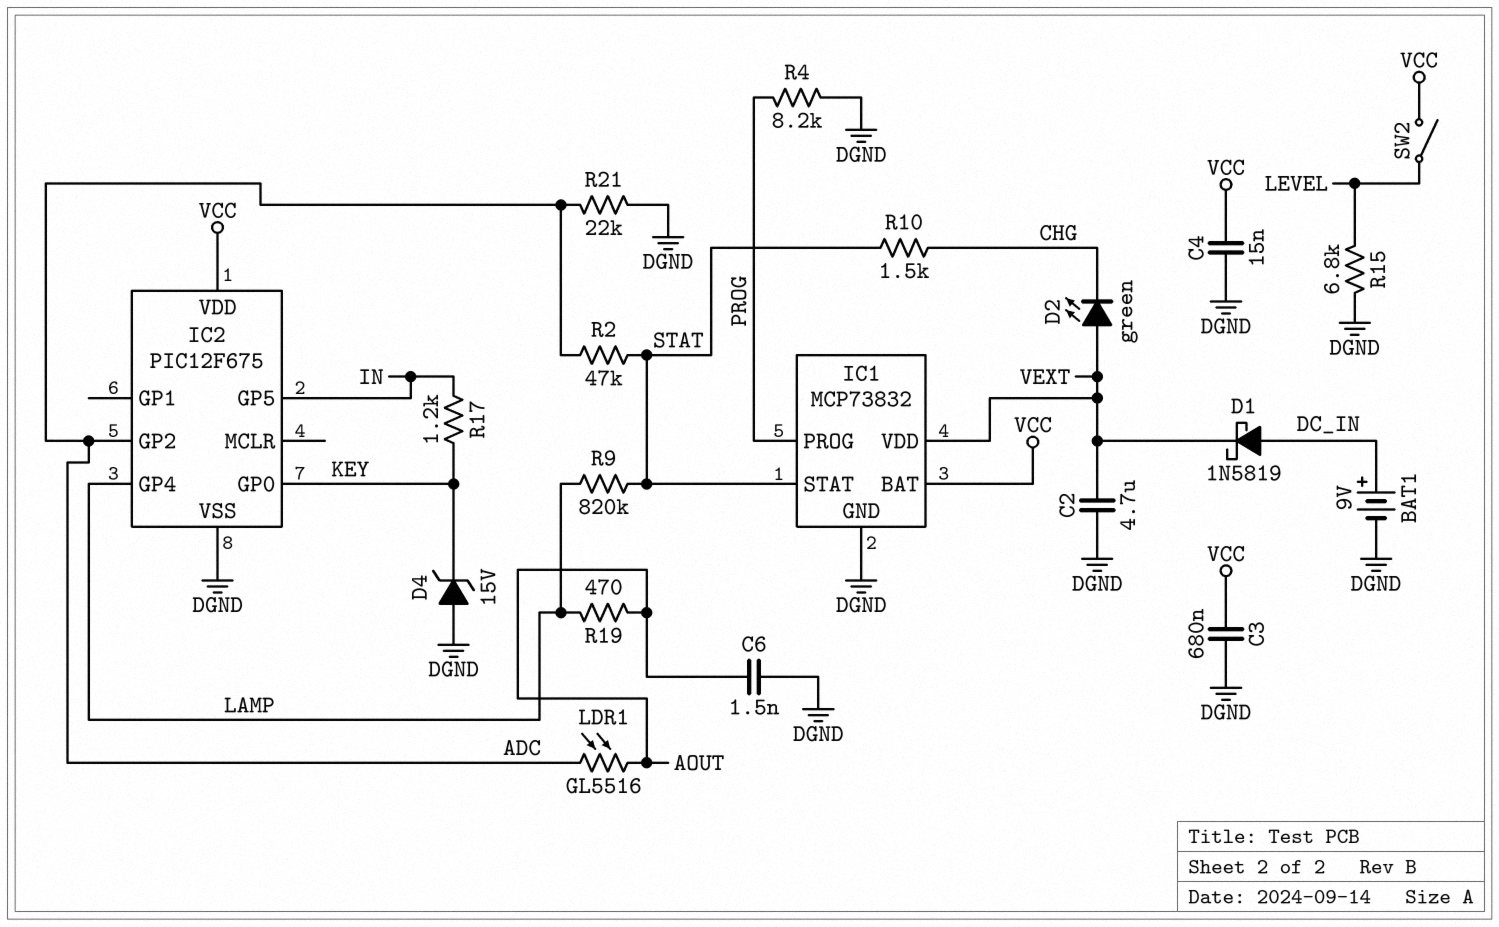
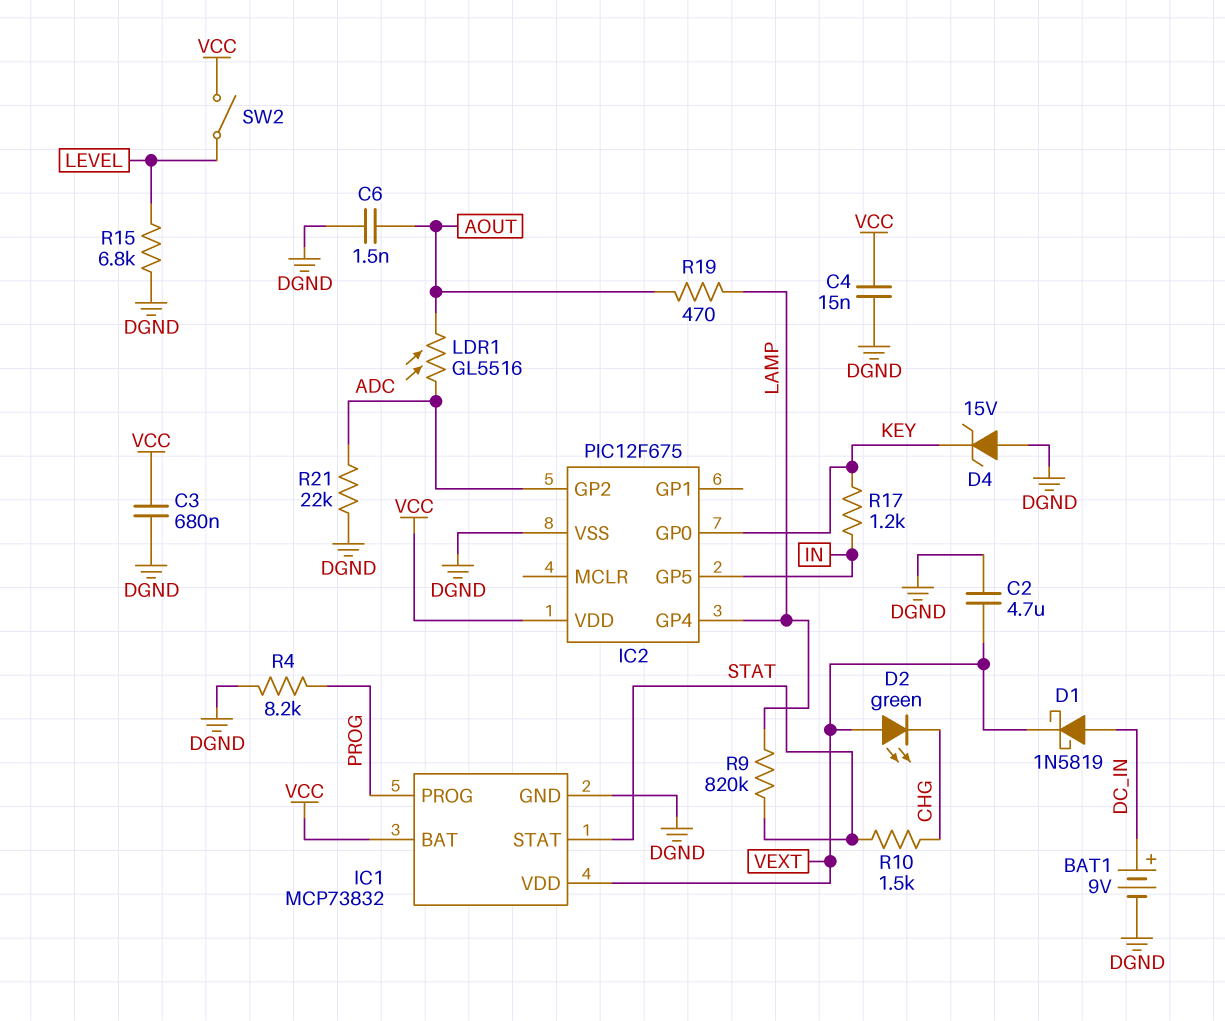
R2: 47k (ADC, STAT) -> none

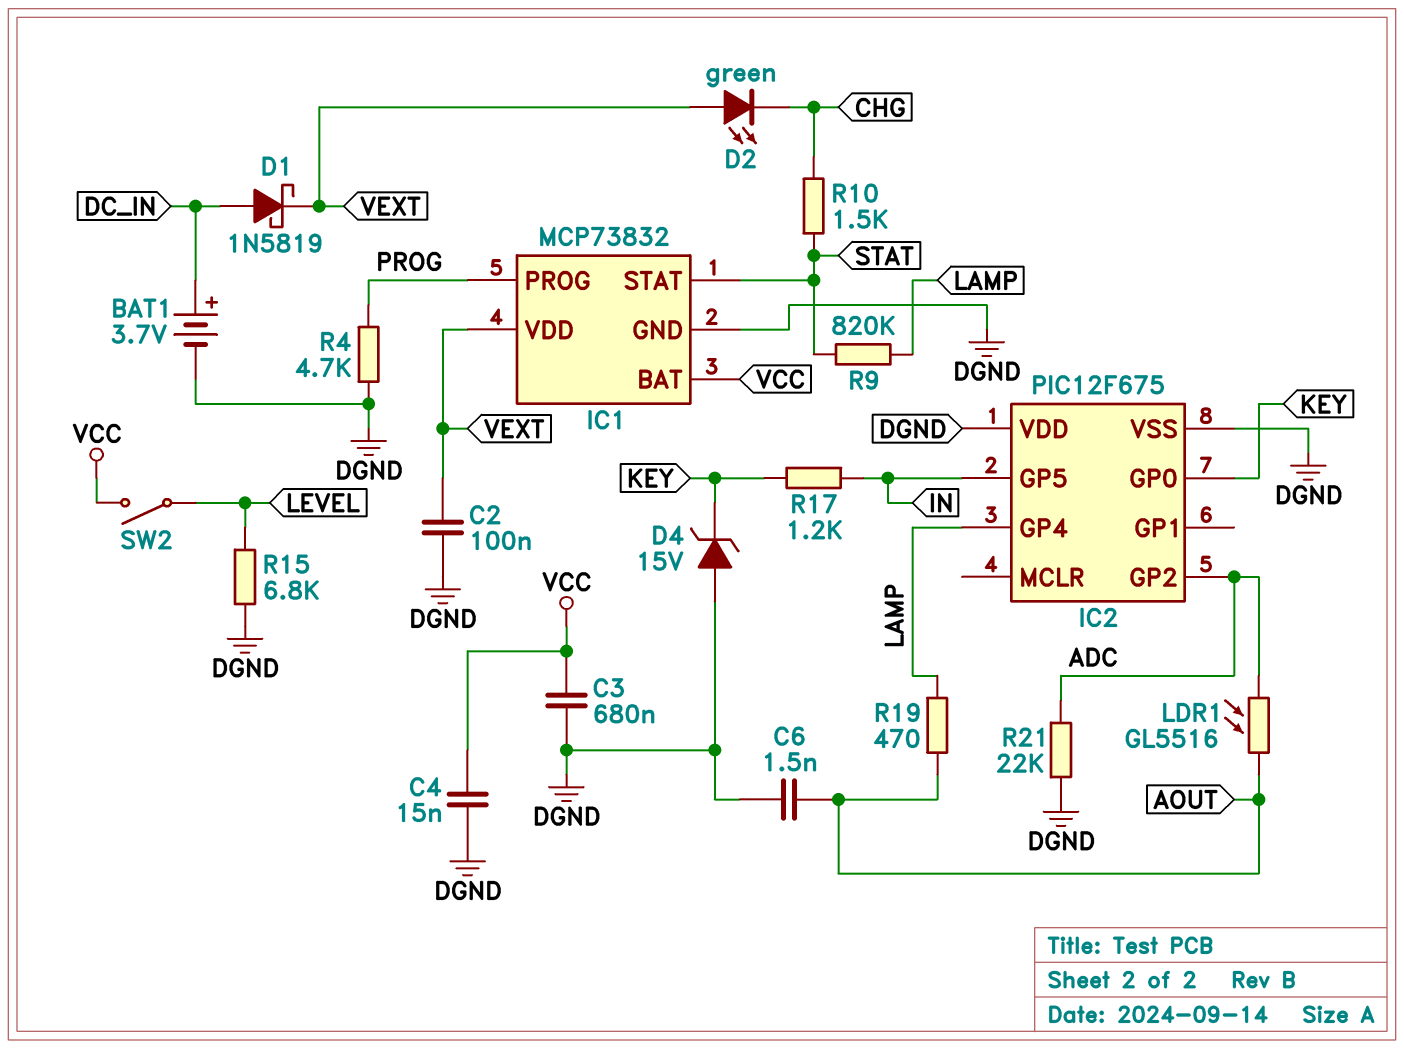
BAT1: 9V (plus DC_IN, minus DGND) -> 3.7V (plus DC_IN, minus DGND)
C2: 4.7uF (DGND, VEXT) -> 100nF (DGND, VEXT)
IC2 pin VDD: VCC -> DGND
R4: 8.2k (DGND, PROG) -> 4.7k (DGND, PROG)

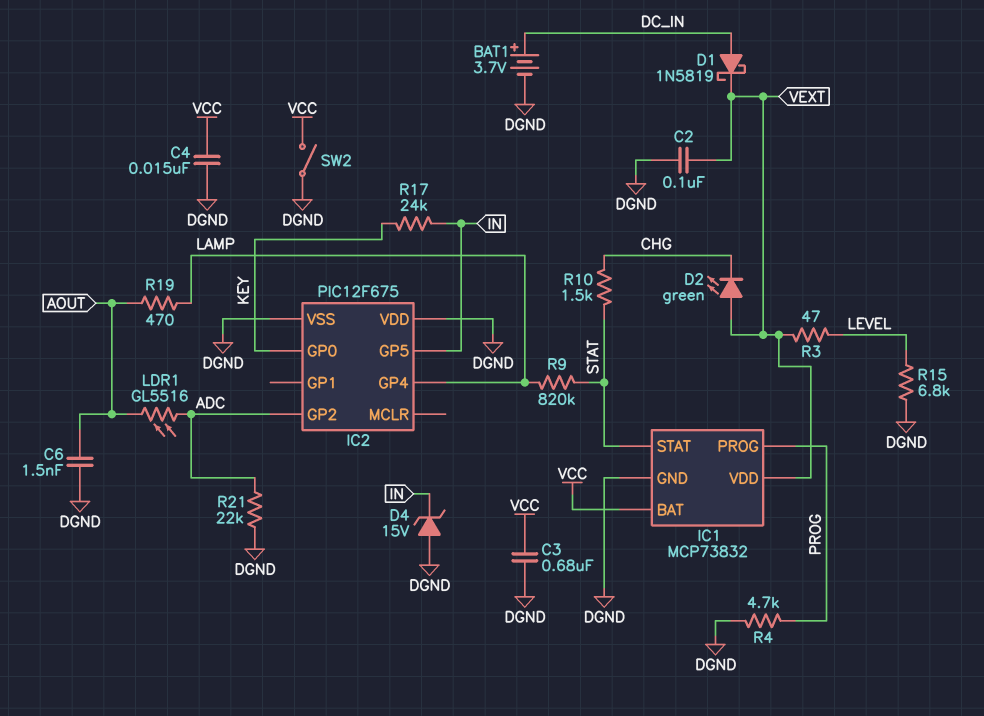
D4: zener 15V (A DGND, K KEY) -> zener 15V (A DGND, K IN)
R3: none -> 47 (LEVEL, VEXT)
R17: 1.2k (IN, KEY) -> 24k (IN, KEY)
SW2: switch (LEVEL, VCC) -> switch (DGND, VCC)

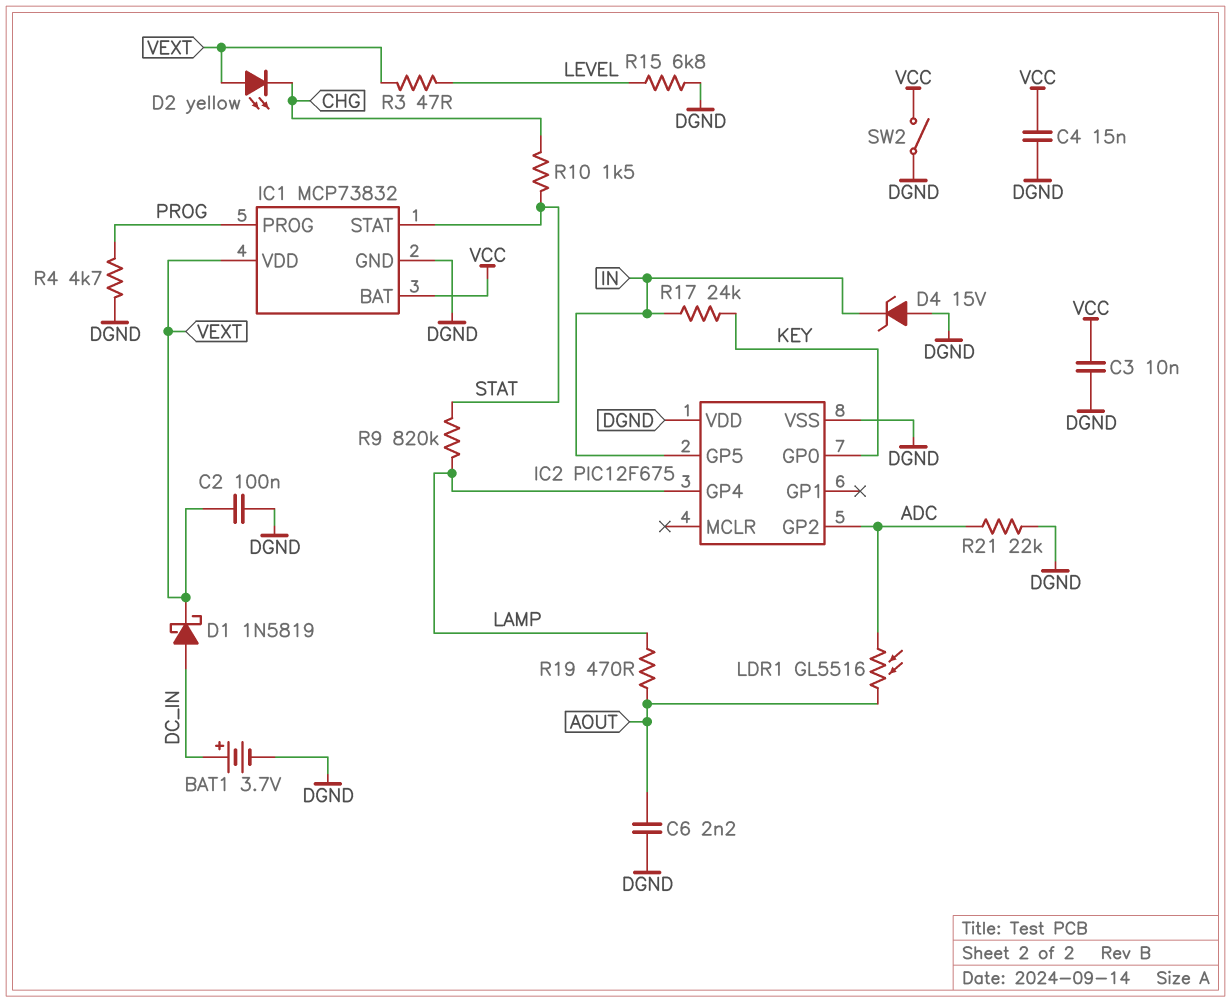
C3: 680nF (DGND, VCC) -> 10nF (DGND, VCC)
C6: 1.5nF (AOUT, DGND) -> 2.2nF (AOUT, DGND)
D2: LED green (A VEXT, K CHG) -> LED yellow (A VEXT, K CHG)

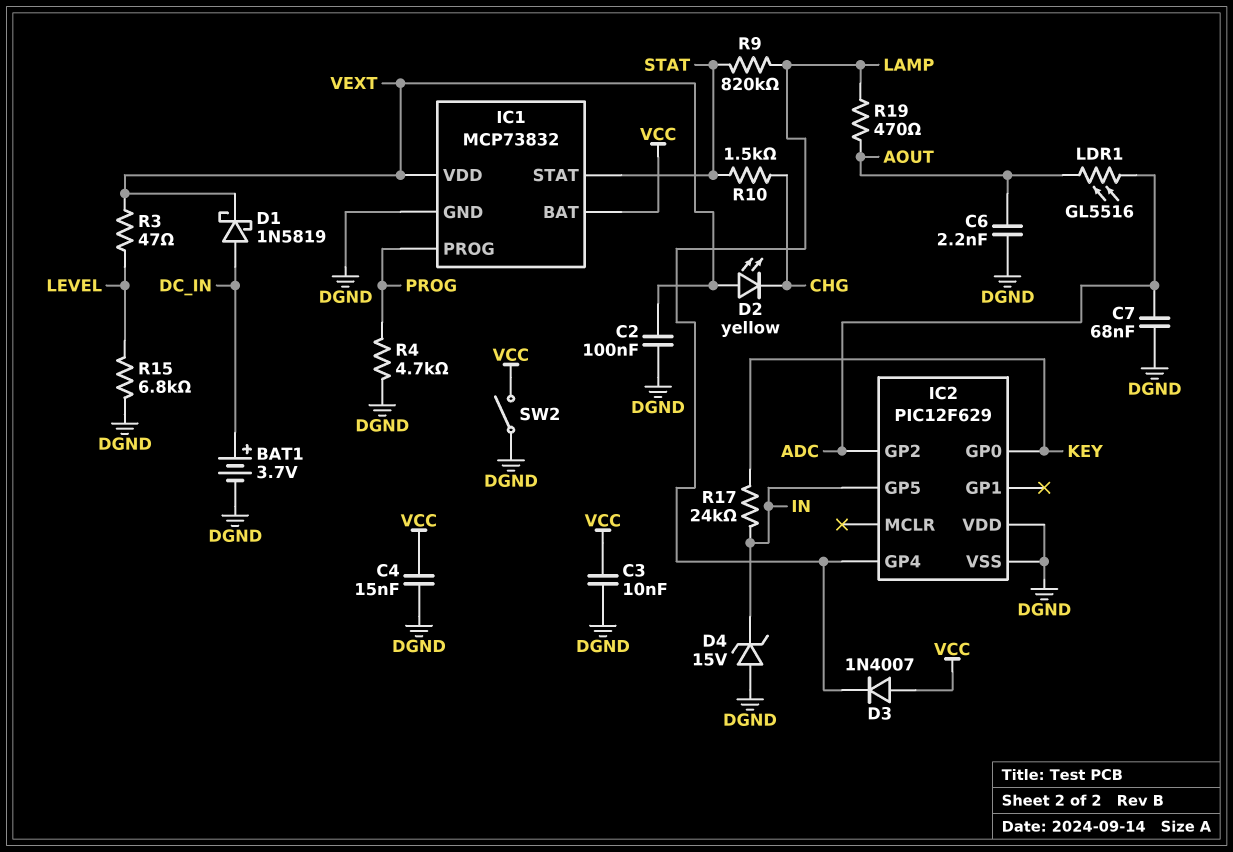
C7: none -> 68nF (ADC, DGND)
D3: none -> diode 1N4007 (A VCC, K LAMP)
IC2: PIC12F675 -> PIC12F629
R21: 22k (ADC, DGND) -> none

